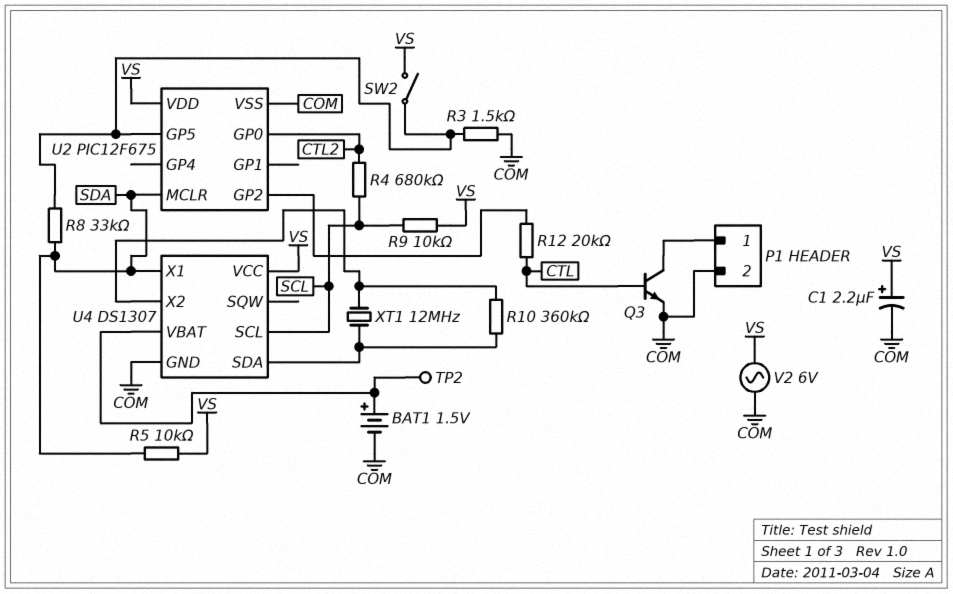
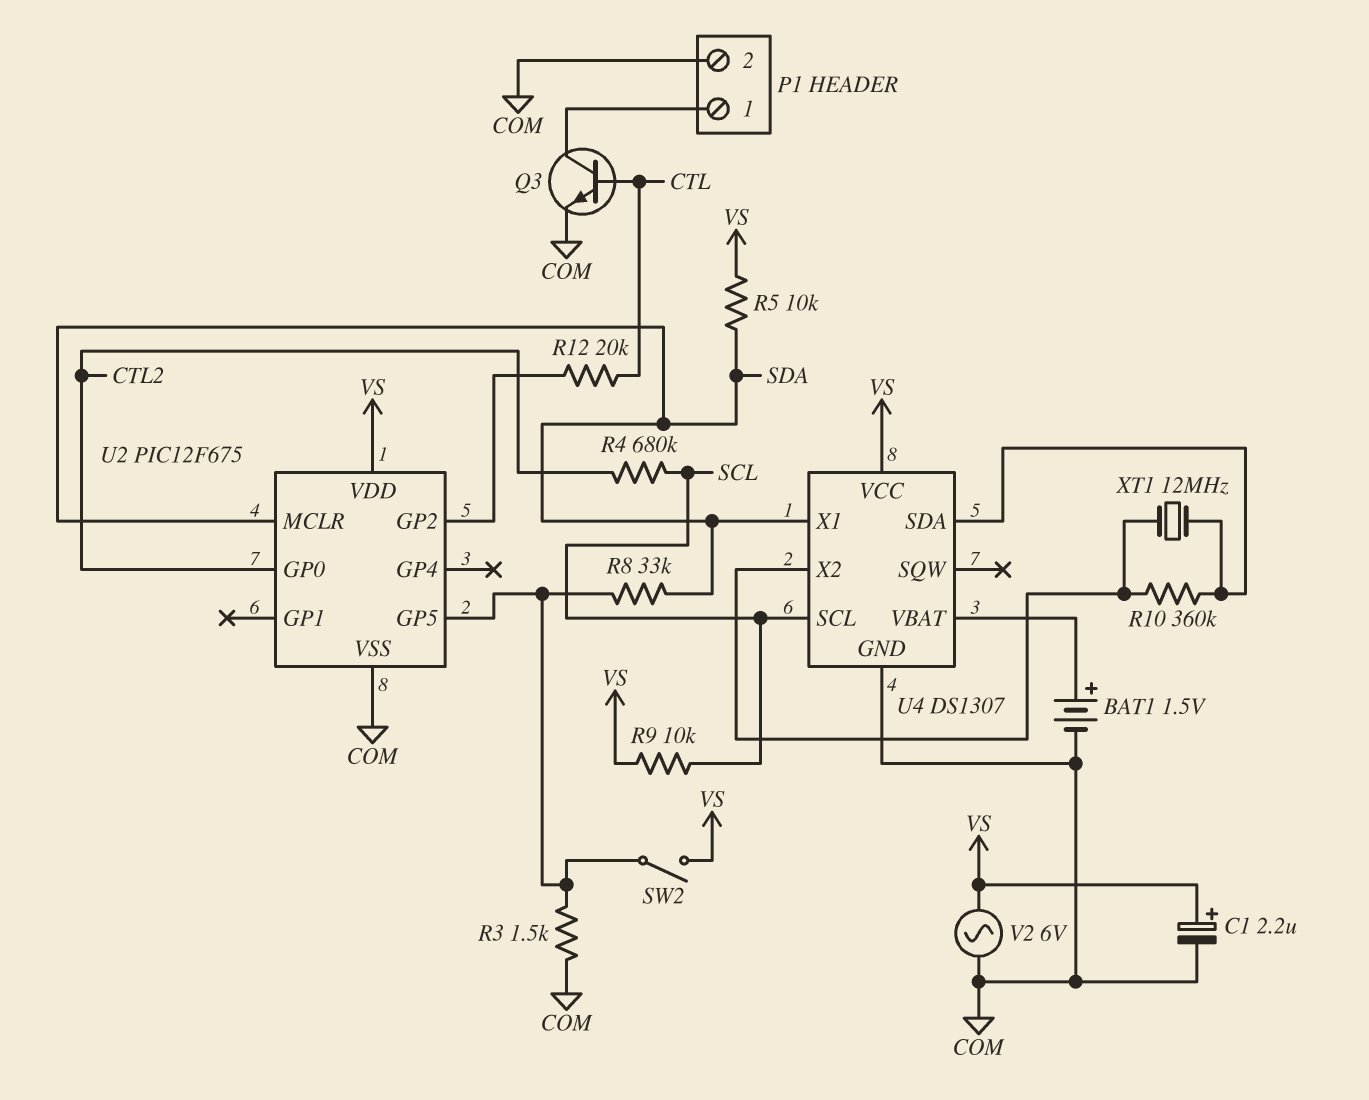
TP2: test point (U4/VBAT) -> none

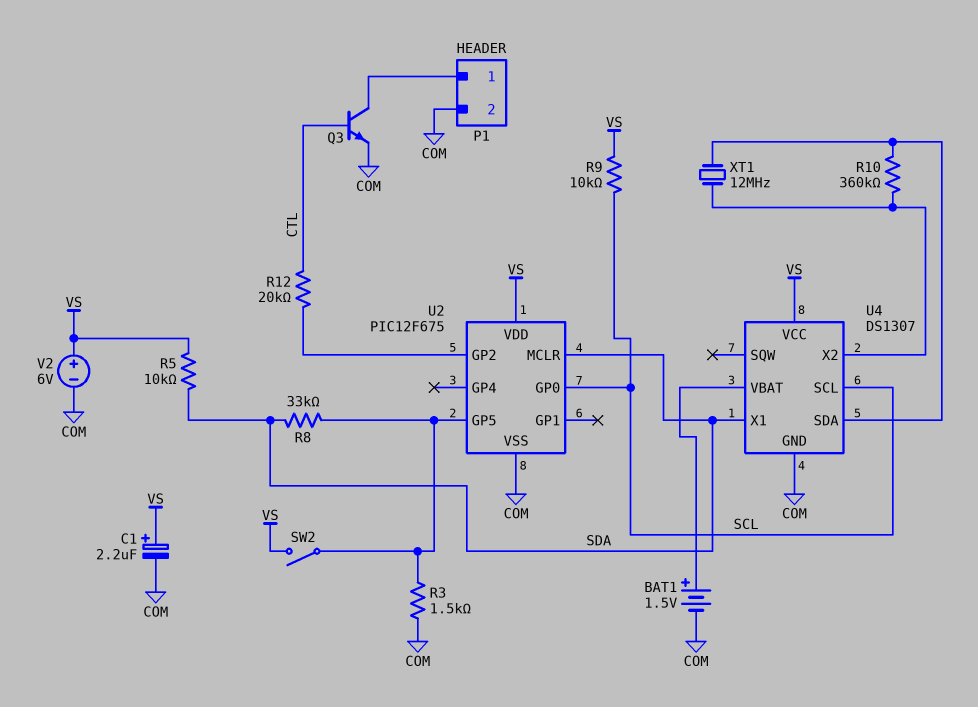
R4: 680k (CTL2, SCL) -> none
U2 pin GP0: CTL2 -> SCL
V2: AC 6V (COM, VS) -> 6V (plus VS, minus COM)

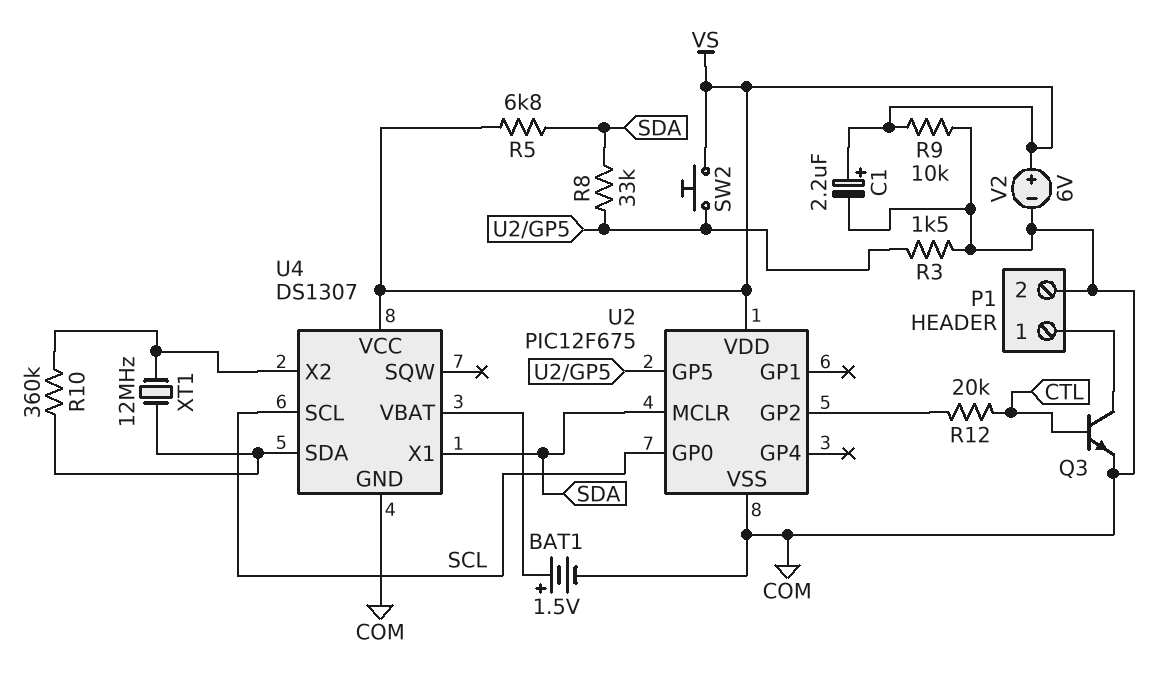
R5: 10k (SDA, VS) -> 6.8k (SDA, VS)
R9: 10k (SCL, VS) -> 10k (COM, VS)
SW2: switch (U2/GP5, VS) -> button (U2/GP5, VS)

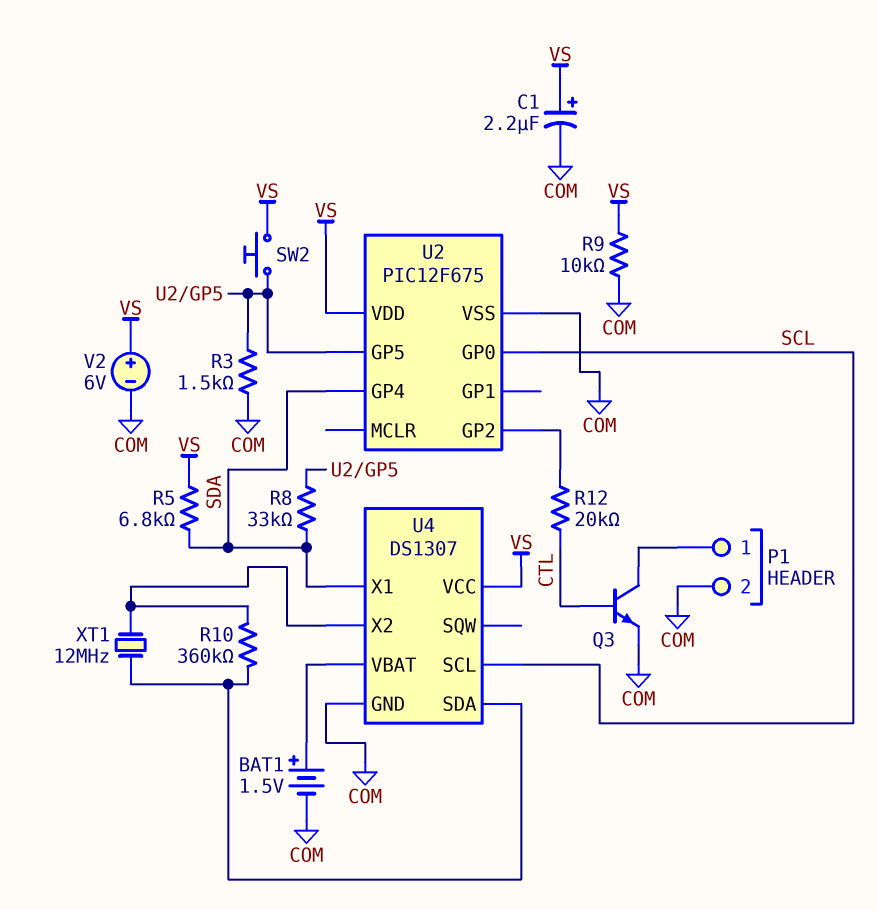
U2 pin GP4: none -> SDA
U2 pin MCLR: SDA -> none

